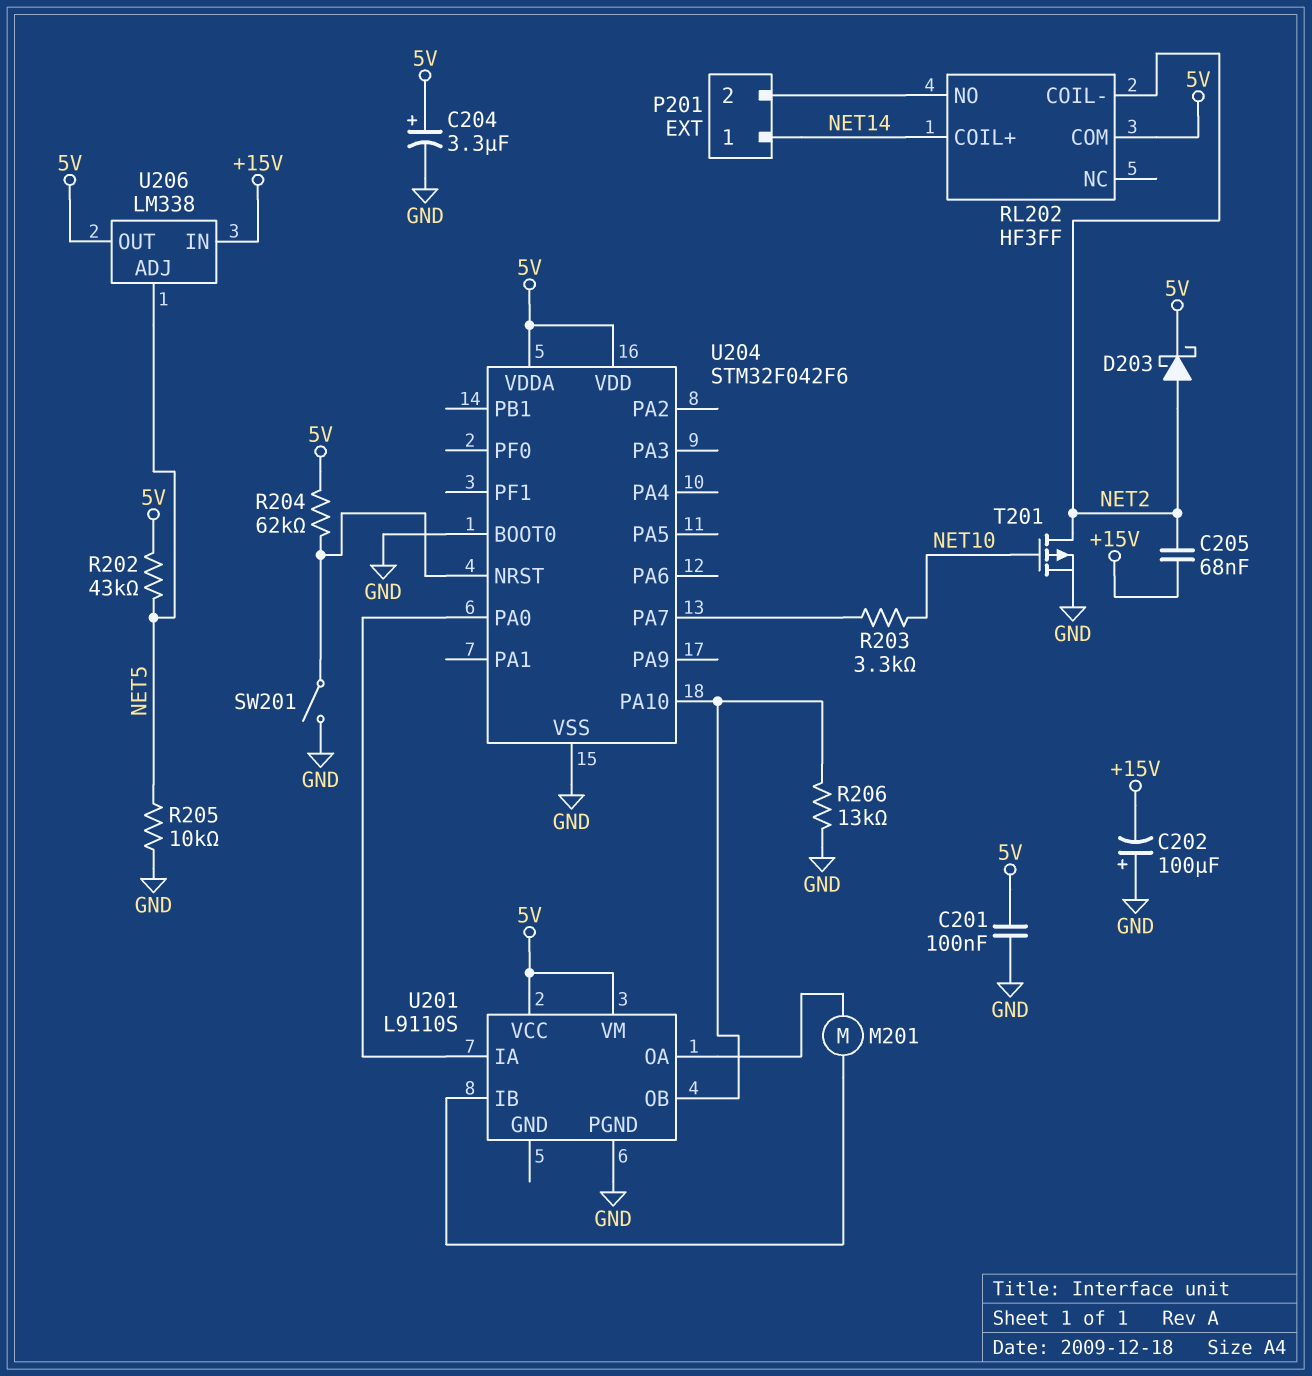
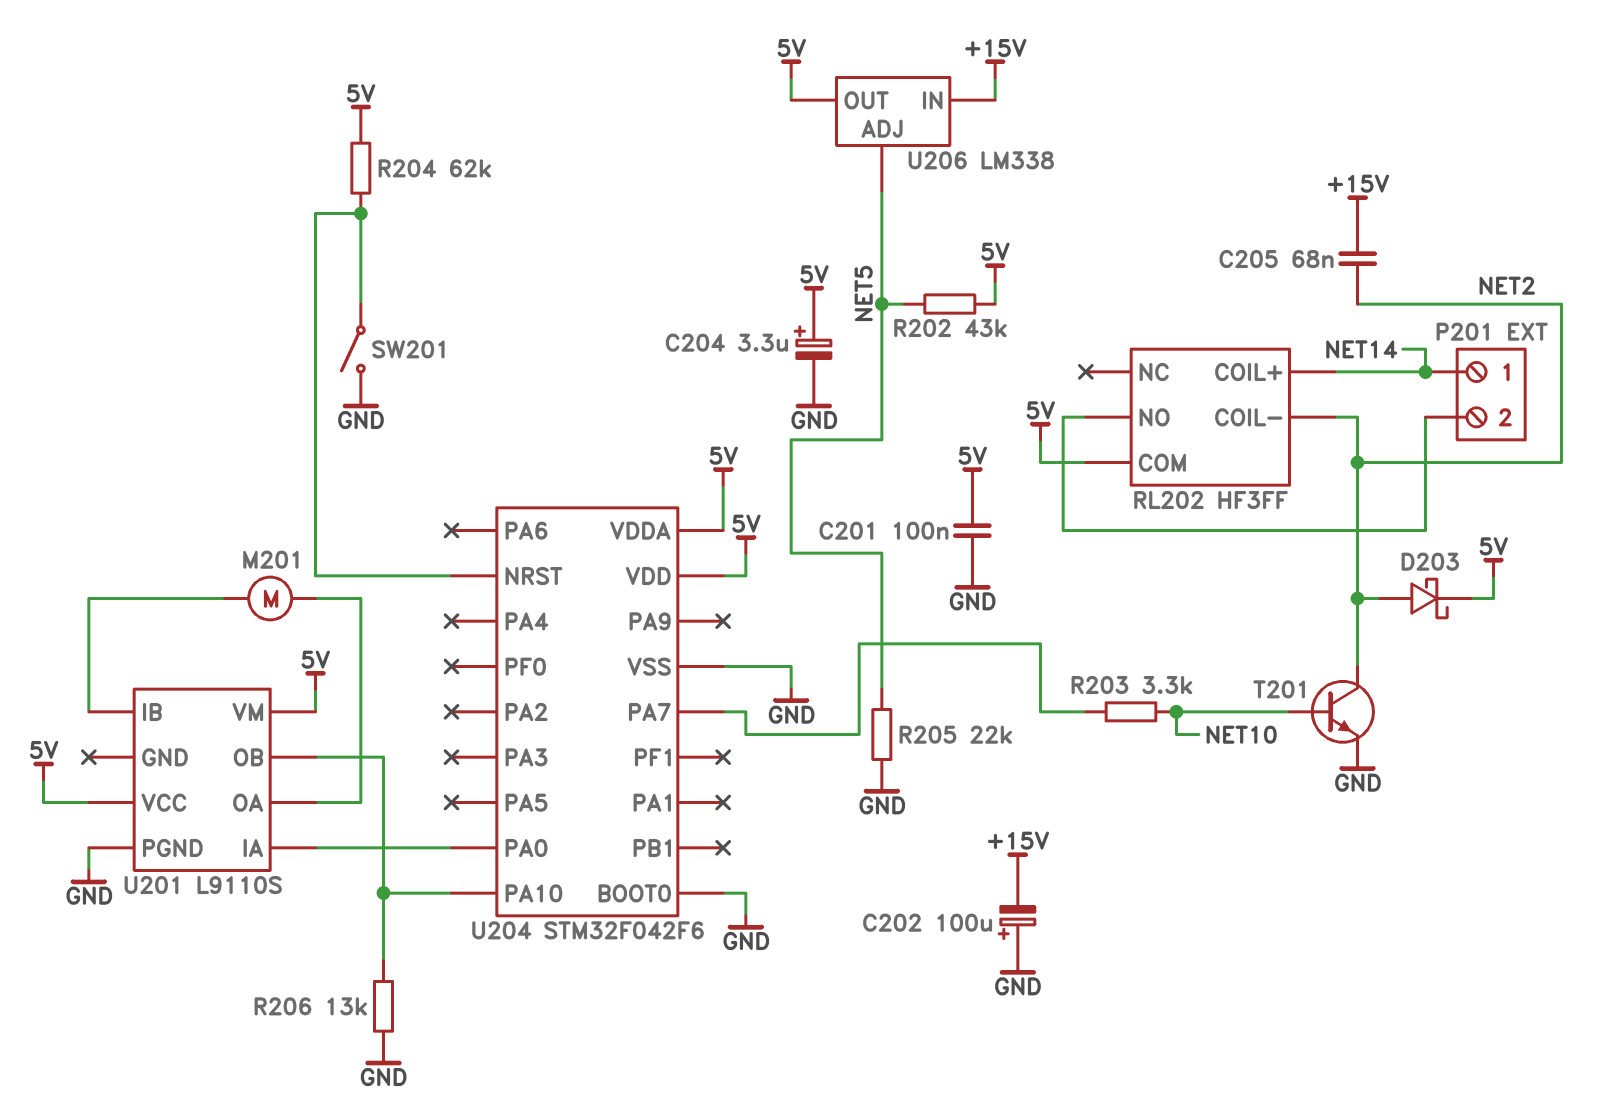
R205: 10k (GND, NET5) -> 22k (GND, NET5)
T201: PMOS (G NET10, D NET2, S GND) -> NPN (B NET10, C NET2, E GND)

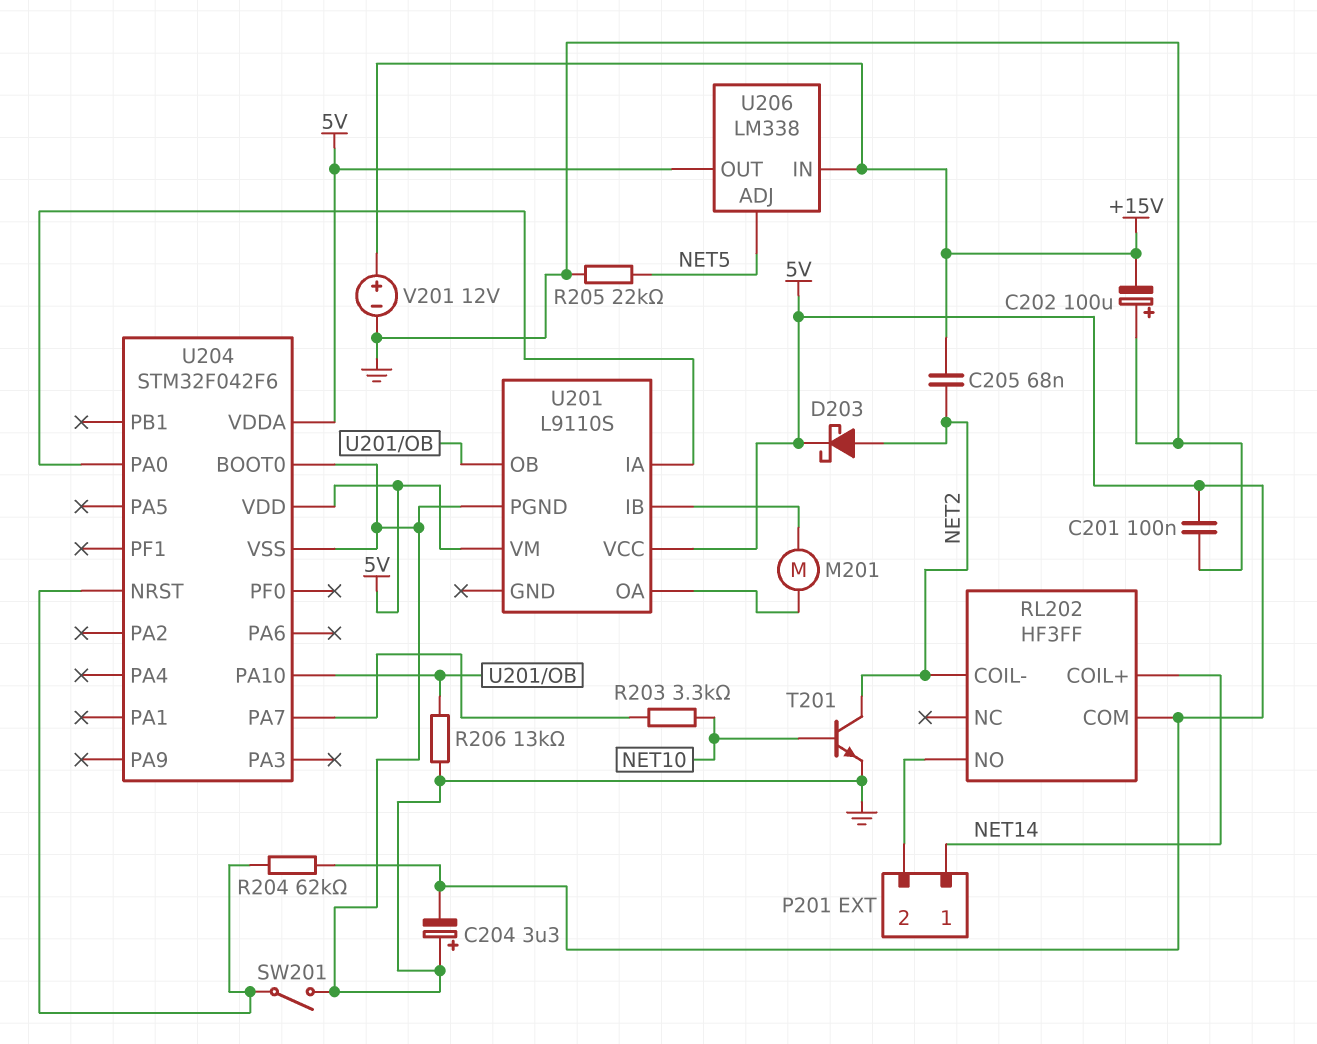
C204: 3.3uF (plus 5V, minus GND) -> 3.3uF (plus GND, minus 5V)
R202: 43k (5V, NET5) -> none
V201: none -> 12V (plus +15V, minus GND)

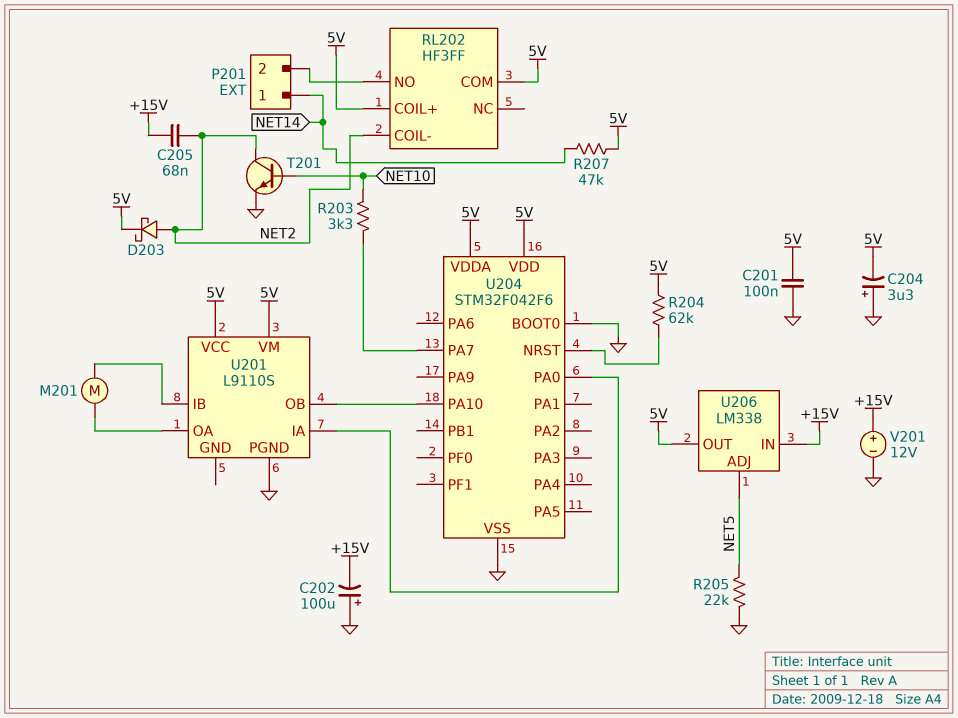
R206: 13k (GND, U201/OB) -> none
R207: none -> 47k (5V, NET14)
RL202 pin COIL+: NET14 -> 5V
SW201: switch (GND, U204/NRST) -> none

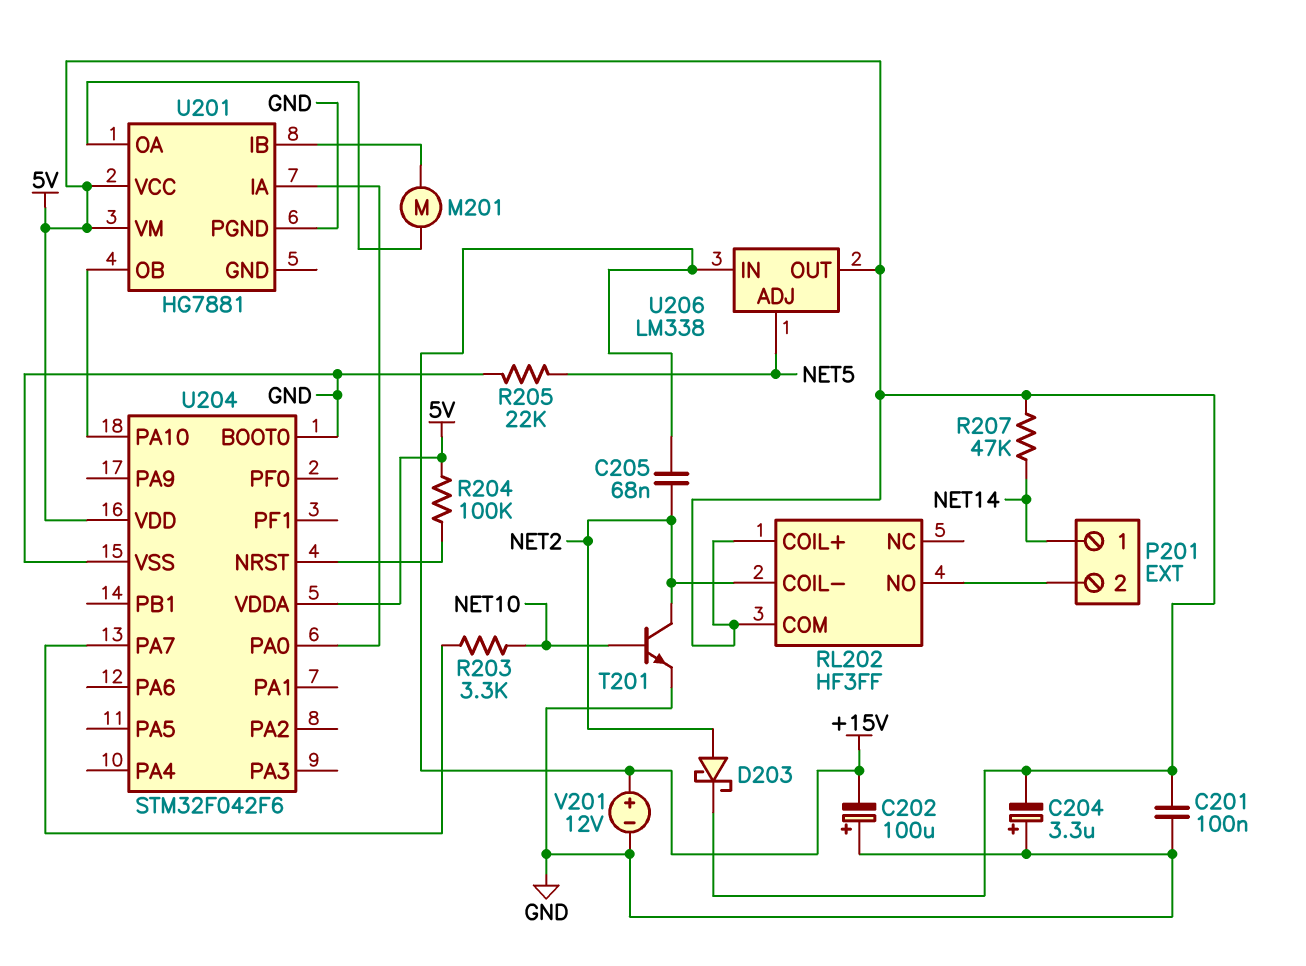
R204: 62k (5V, U204/NRST) -> 100k (5V, U204/NRST)
U201: L9110S -> HG7881

